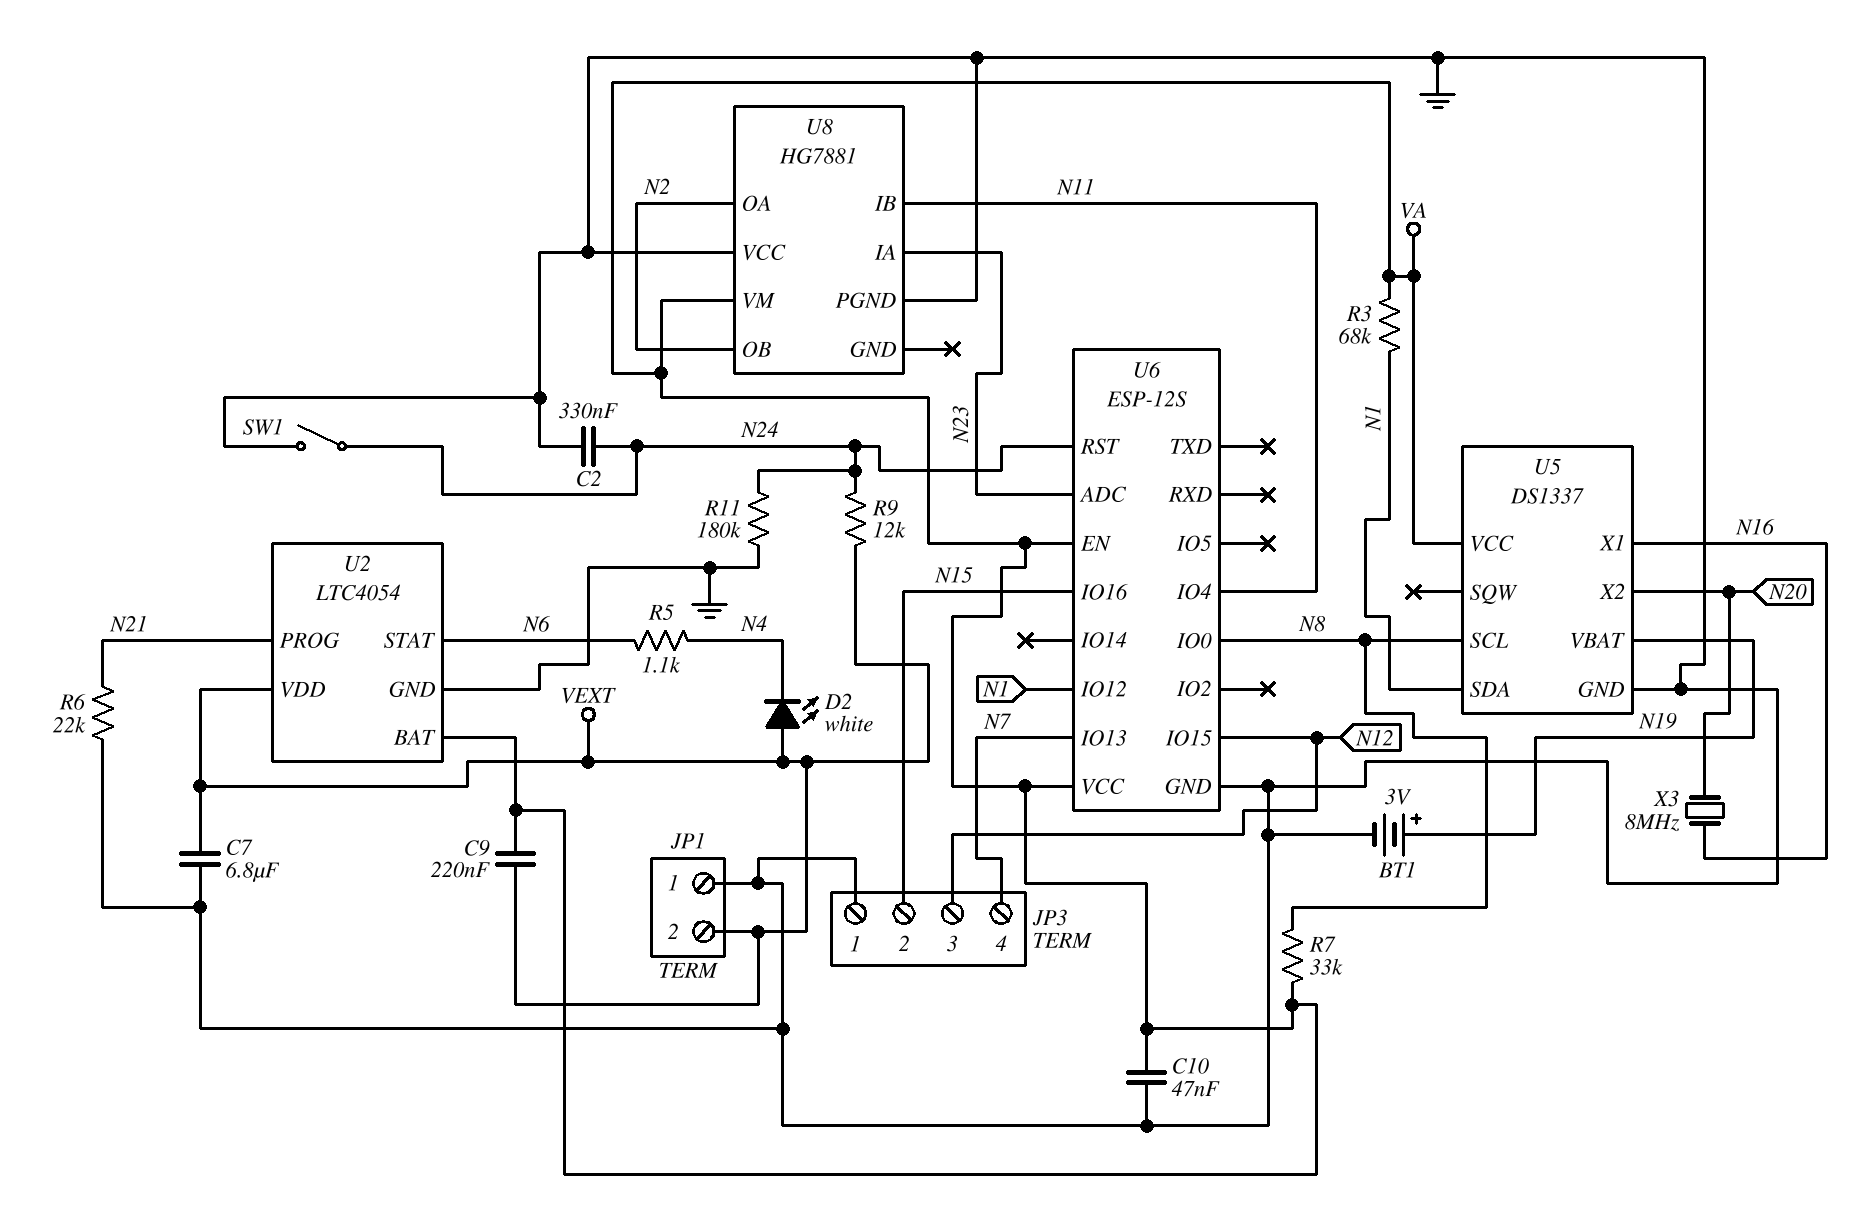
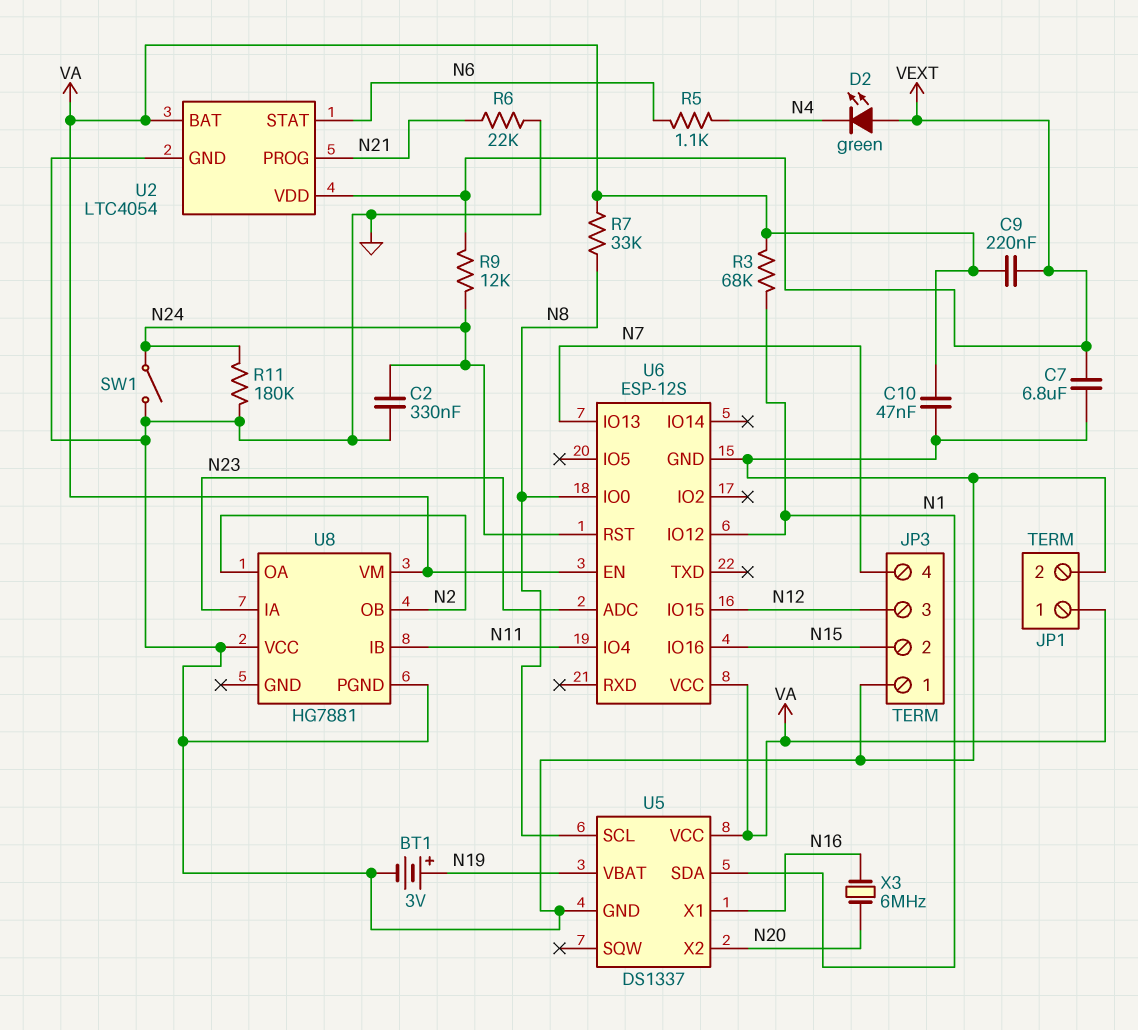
D2: LED white (A VEXT, K N4) -> LED green (A VEXT, K N4)
JP1 pin 1: GND -> VA
JP1 pin 2: VEXT -> GND
X3: 8MHz (N16, N20) -> 6MHz (N16, N20)

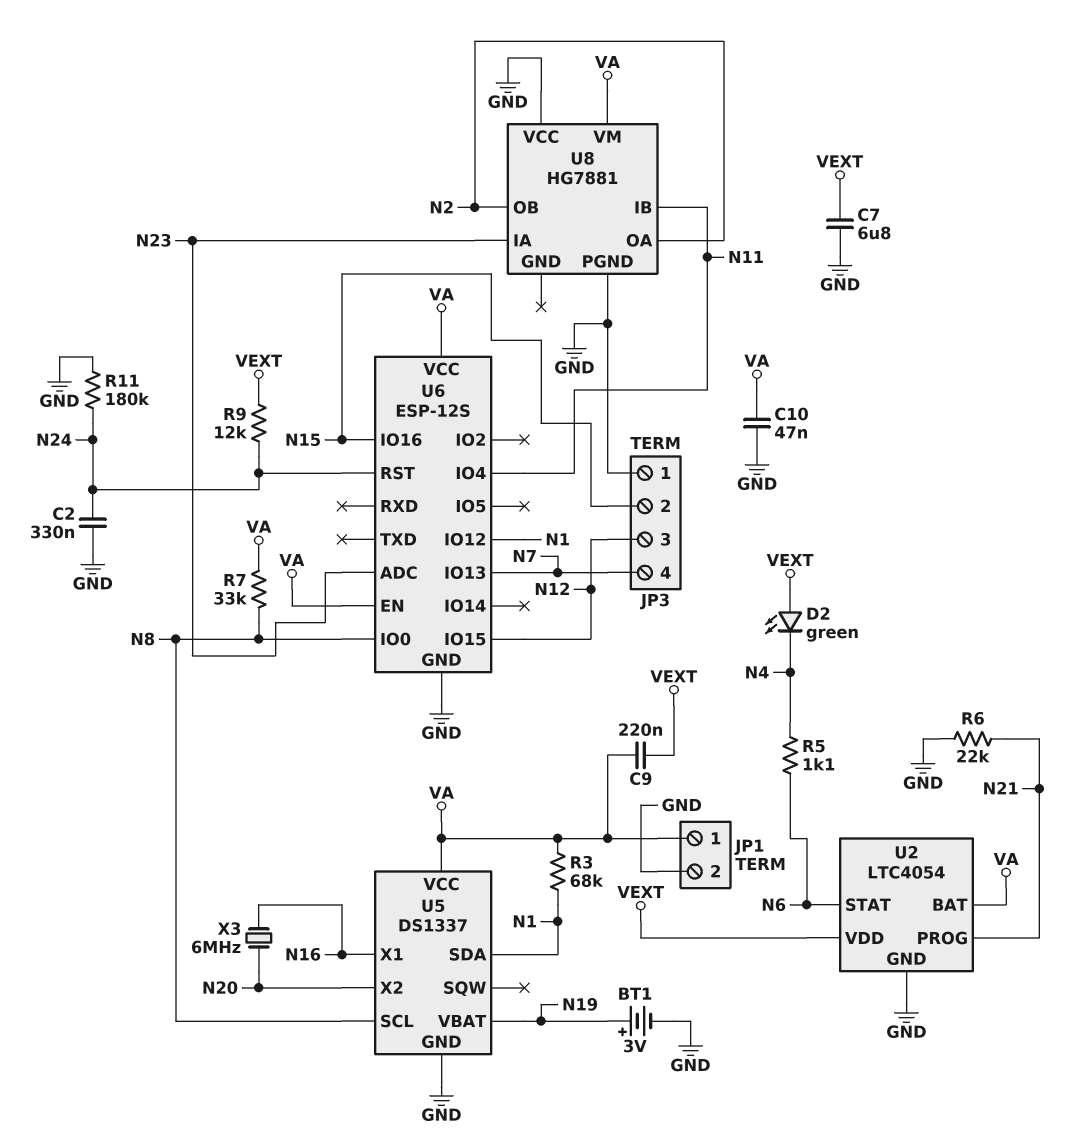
SW1: switch (GND, N24) -> none

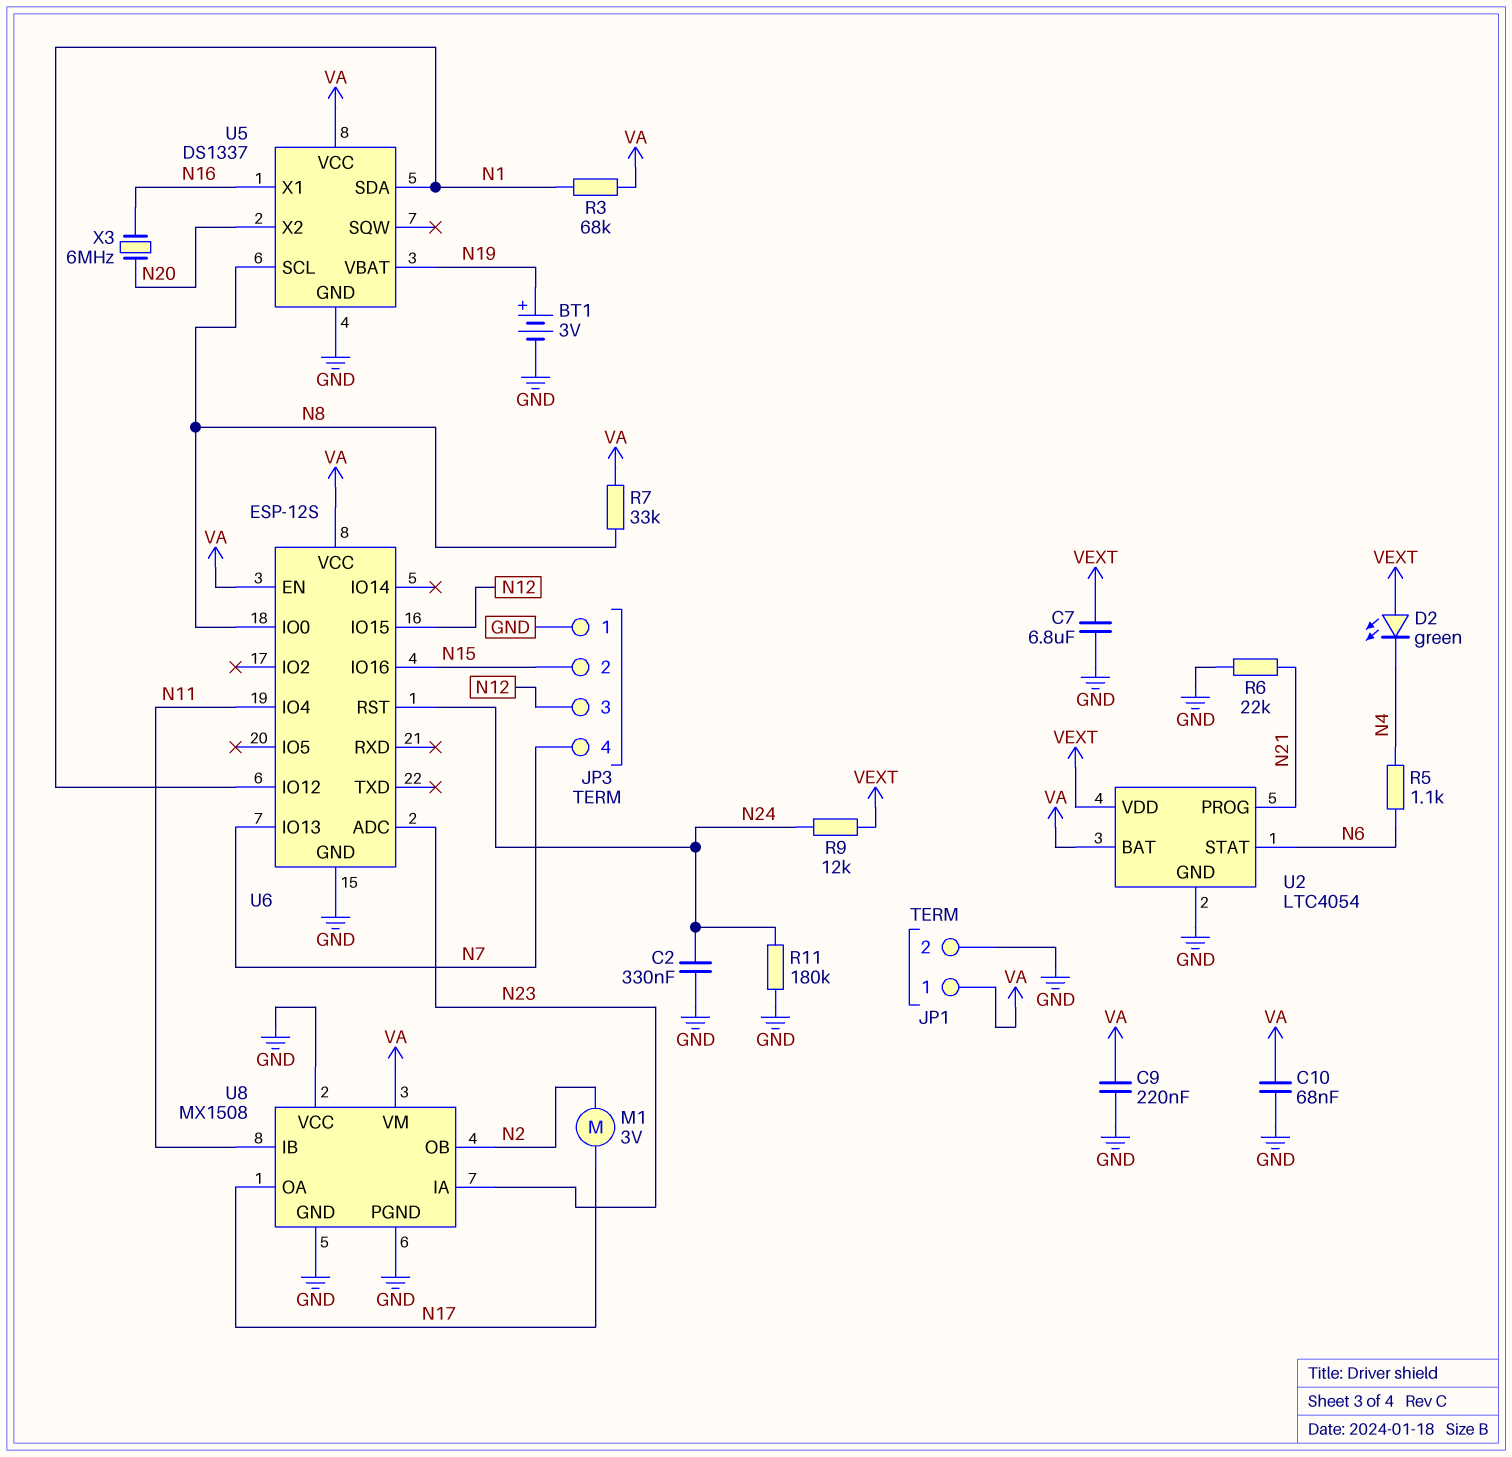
C9: 220nF (VA, VEXT) -> 220nF (GND, VA)
C10: 47nF (GND, VA) -> 68nF (GND, VA)
M1: none -> motor 3V (N2, N17)
U8: HG7881 -> MX1508
U8 pin GND: none -> GND
U8 pin OA: N2 -> N17

